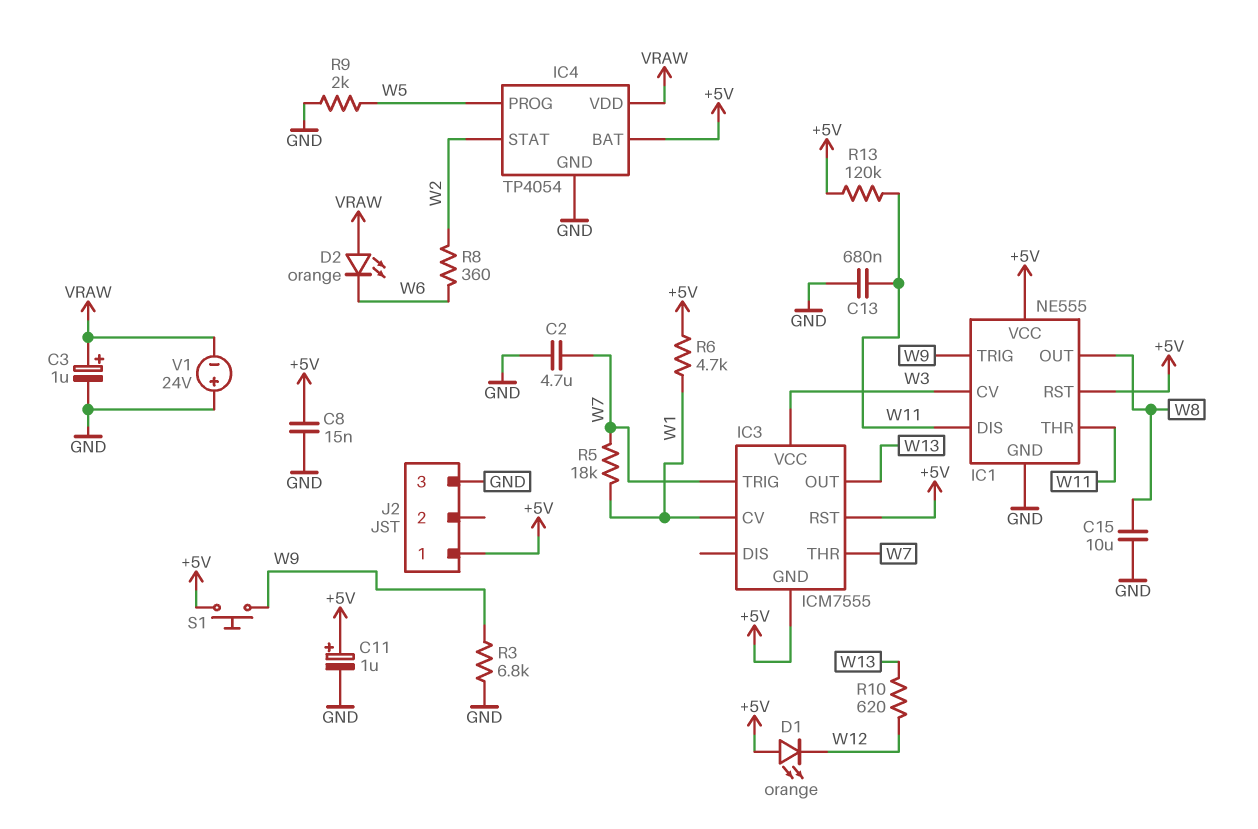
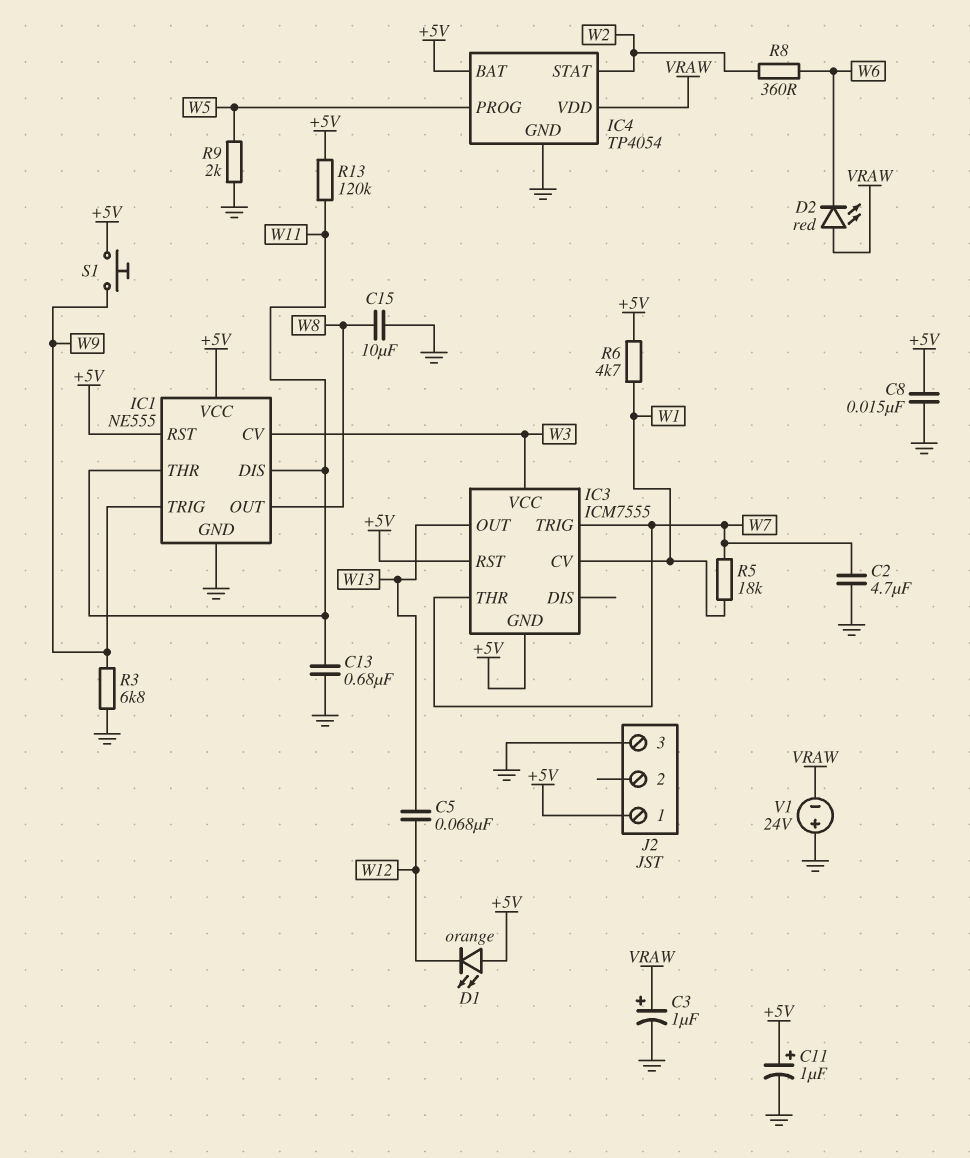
C5: none -> 68nF (W12, W13)
D2: LED orange (A VRAW, K W6) -> LED red (A VRAW, K W6)
R10: 620 (W12, W13) -> none

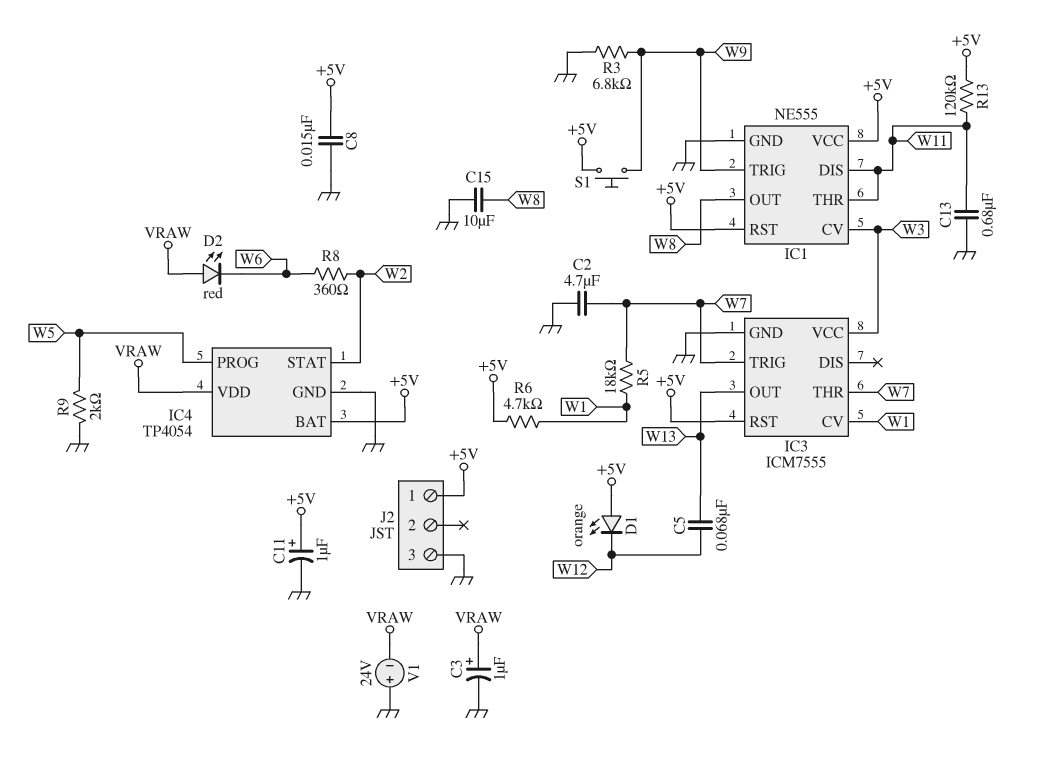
IC3 pin GND: +5V -> GND

